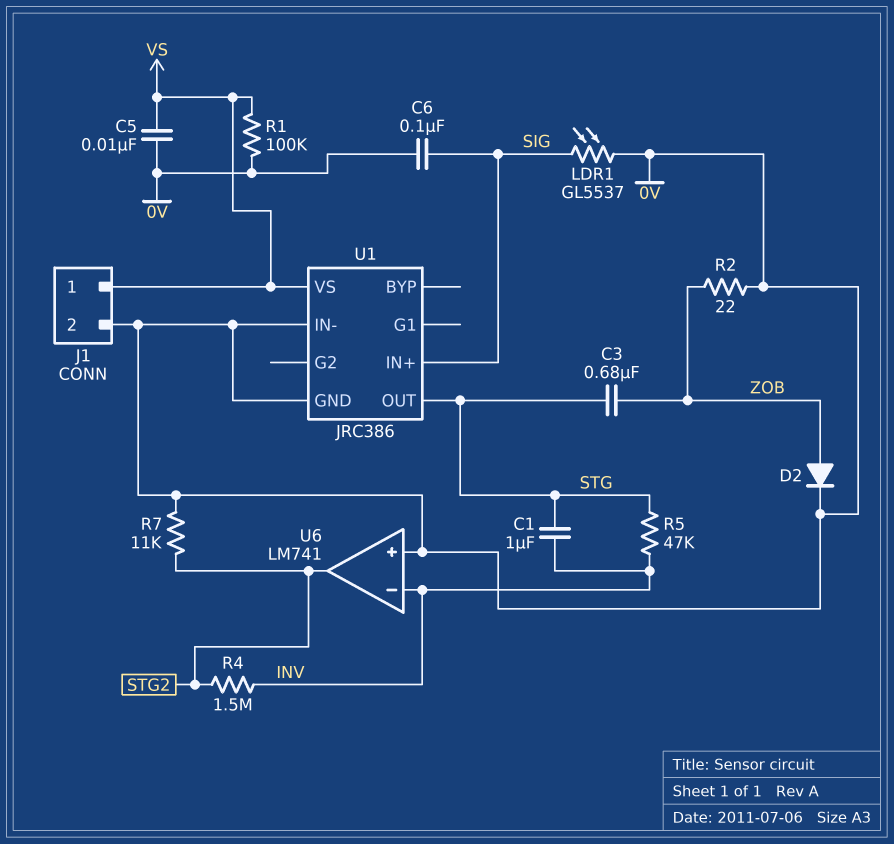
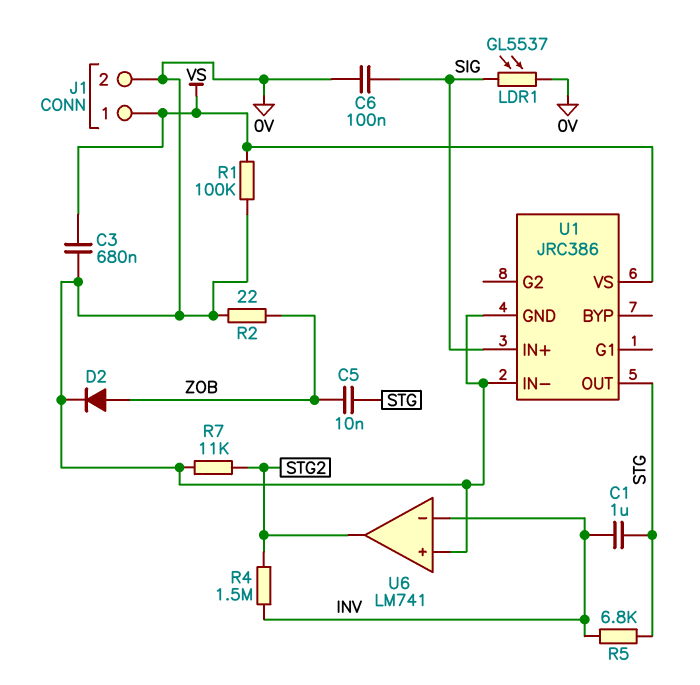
C3: 680nF (STG, ZOB) -> 680nF (0V, VS)
C5: 10nF (0V, VS) -> 10nF (STG, ZOB)
R5: 47k (INV, STG) -> 6.8k (INV, STG)

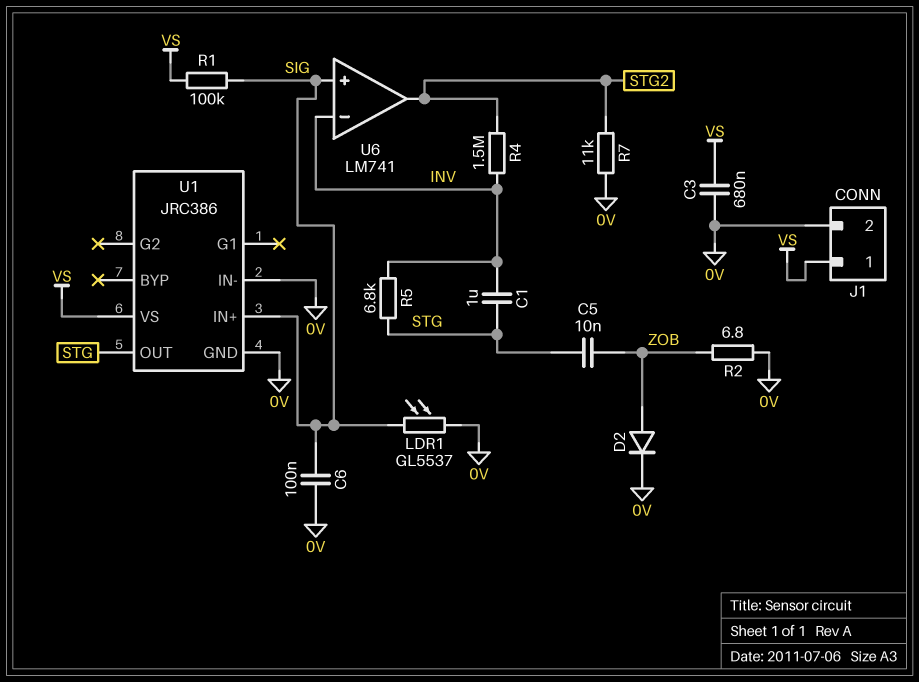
R1: 100k (0V, VS) -> 100k (SIG, VS)
R2: 22 (0V, ZOB) -> 6.8 (0V, ZOB)
U6 pin in+: 0V -> SIG

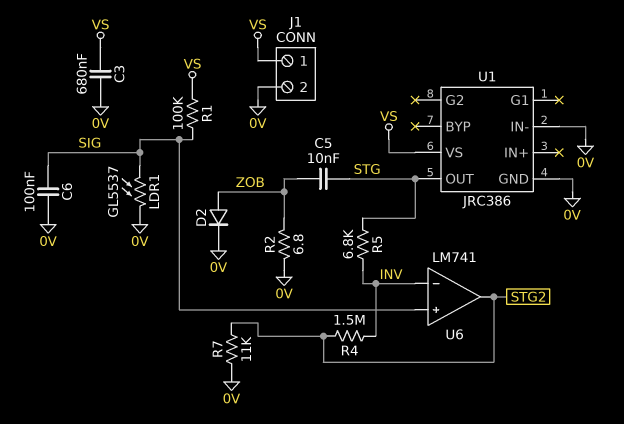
C1: 1uF (INV, STG) -> none
U1 pin IN+: SIG -> none

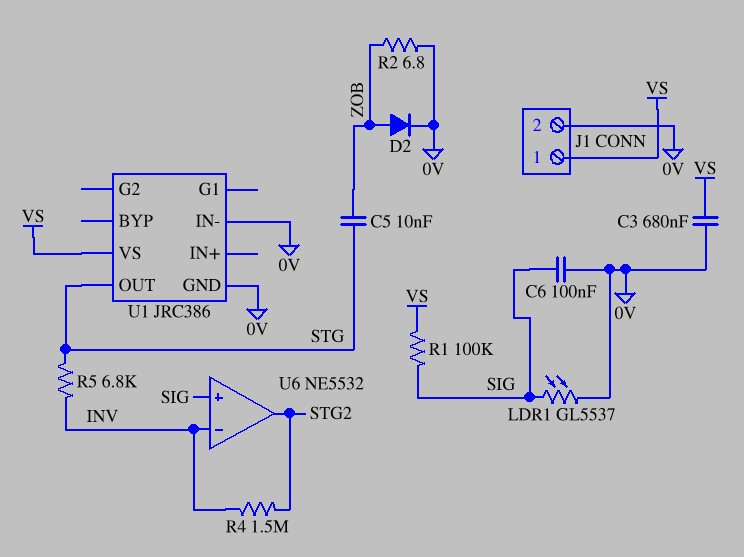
R7: 11k (0V, STG2) -> none
U6: LM741 -> NE5532

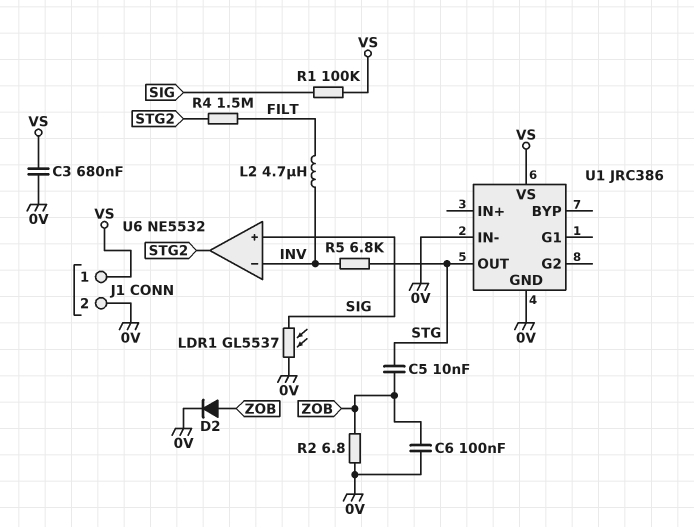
C6: 100nF (0V, SIG) -> 100nF (0V, ZOB)
L2: none -> 4.7uH (FILT, INV)
R4: 1.5M (INV, STG2) -> 1.5M (FILT, STG2)

